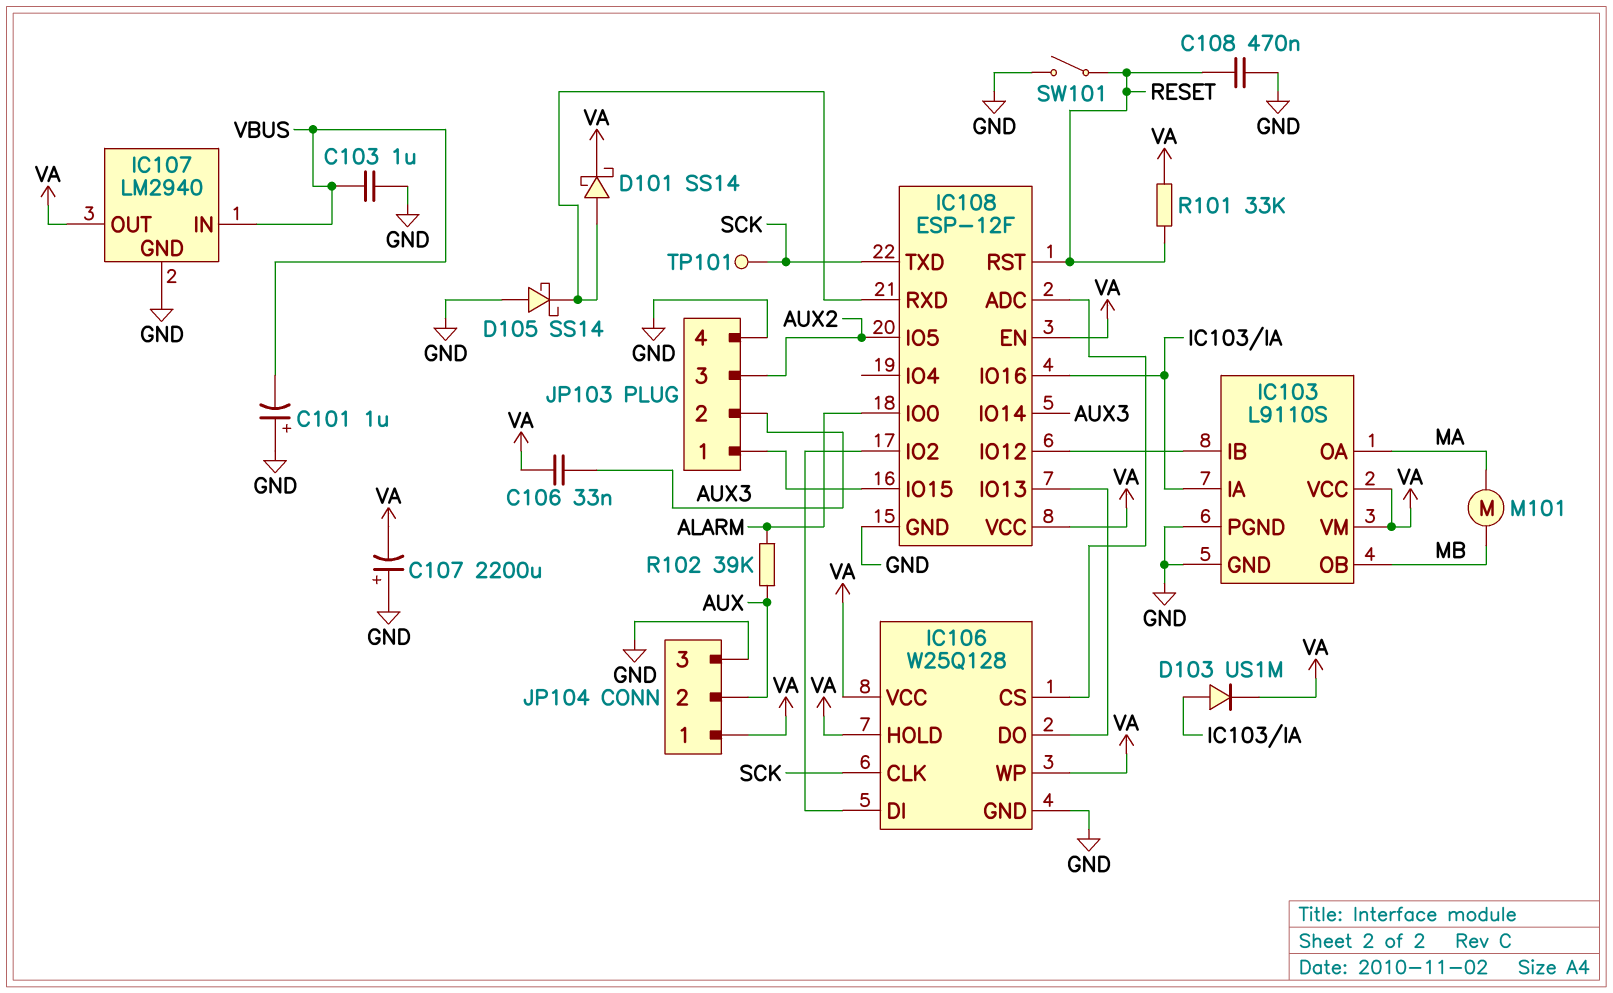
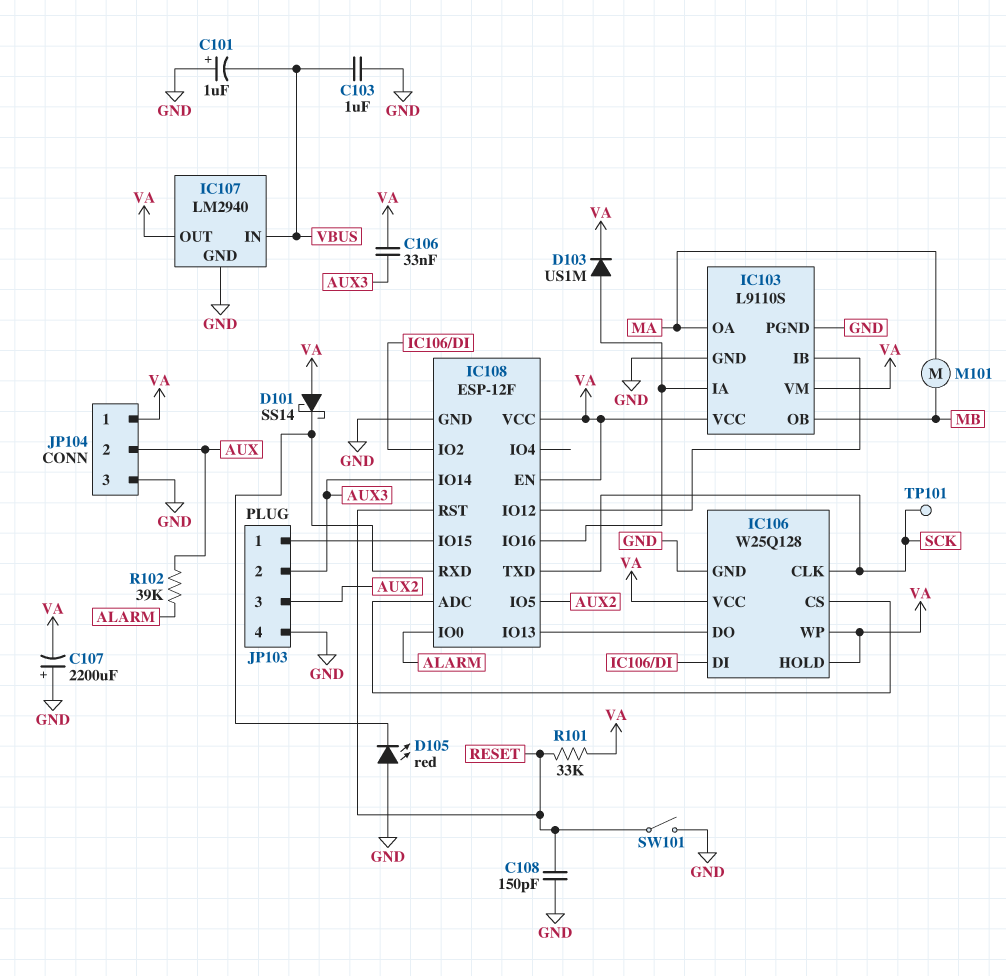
C108: 470nF (GND, RESET) -> 150pF (GND, RESET)
D101: schottky SS14 (A IC108/RXD, K VA) -> schottky SS14 (A VA, K IC108/RXD)
D105: schottky SS14 (A GND, K IC108/RXD) -> LED red (A GND, K IC108/RXD)

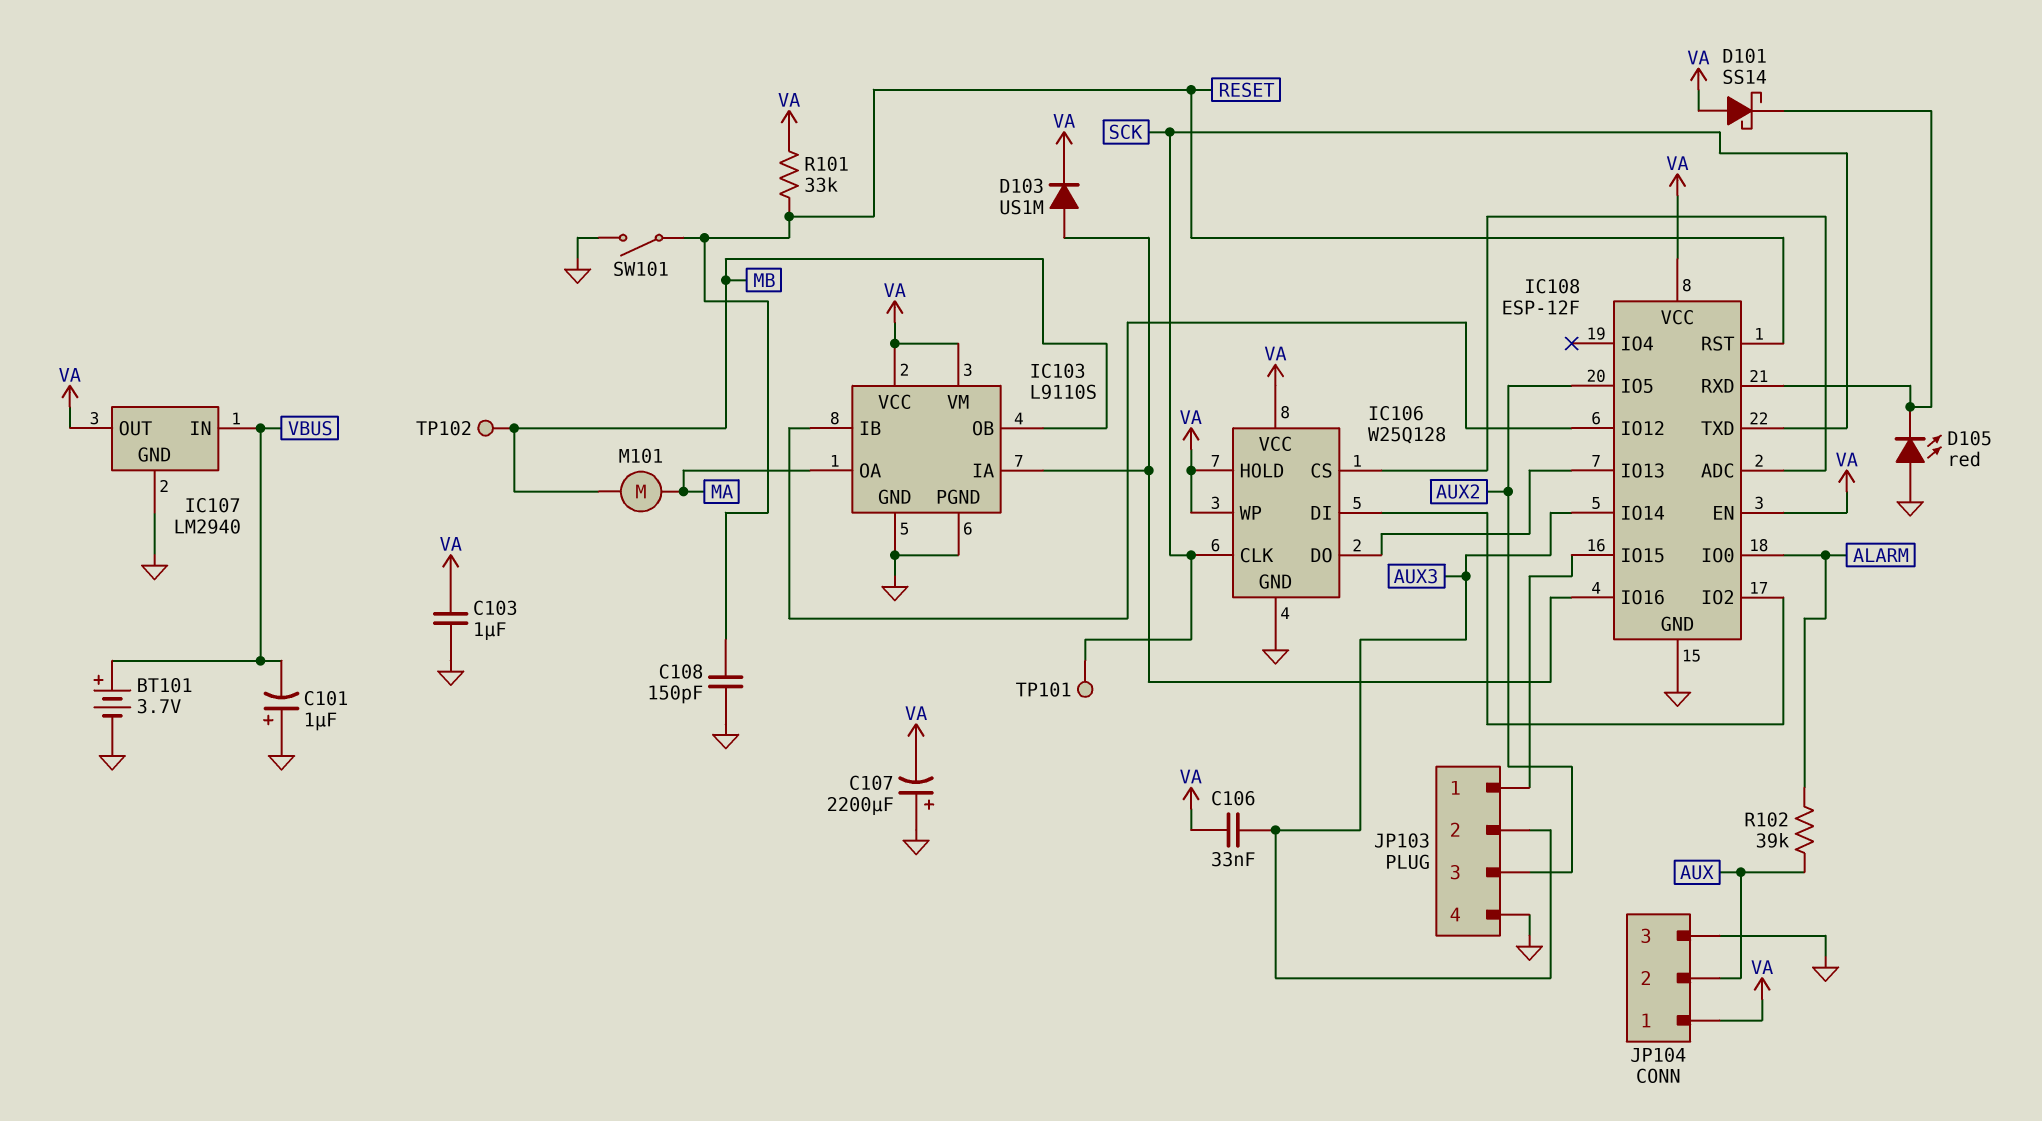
BT101: none -> 3.7V (plus VBUS, minus GND)
C103: 1uF (GND, VBUS) -> 1uF (GND, VA)
TP102: none -> test point (MB)

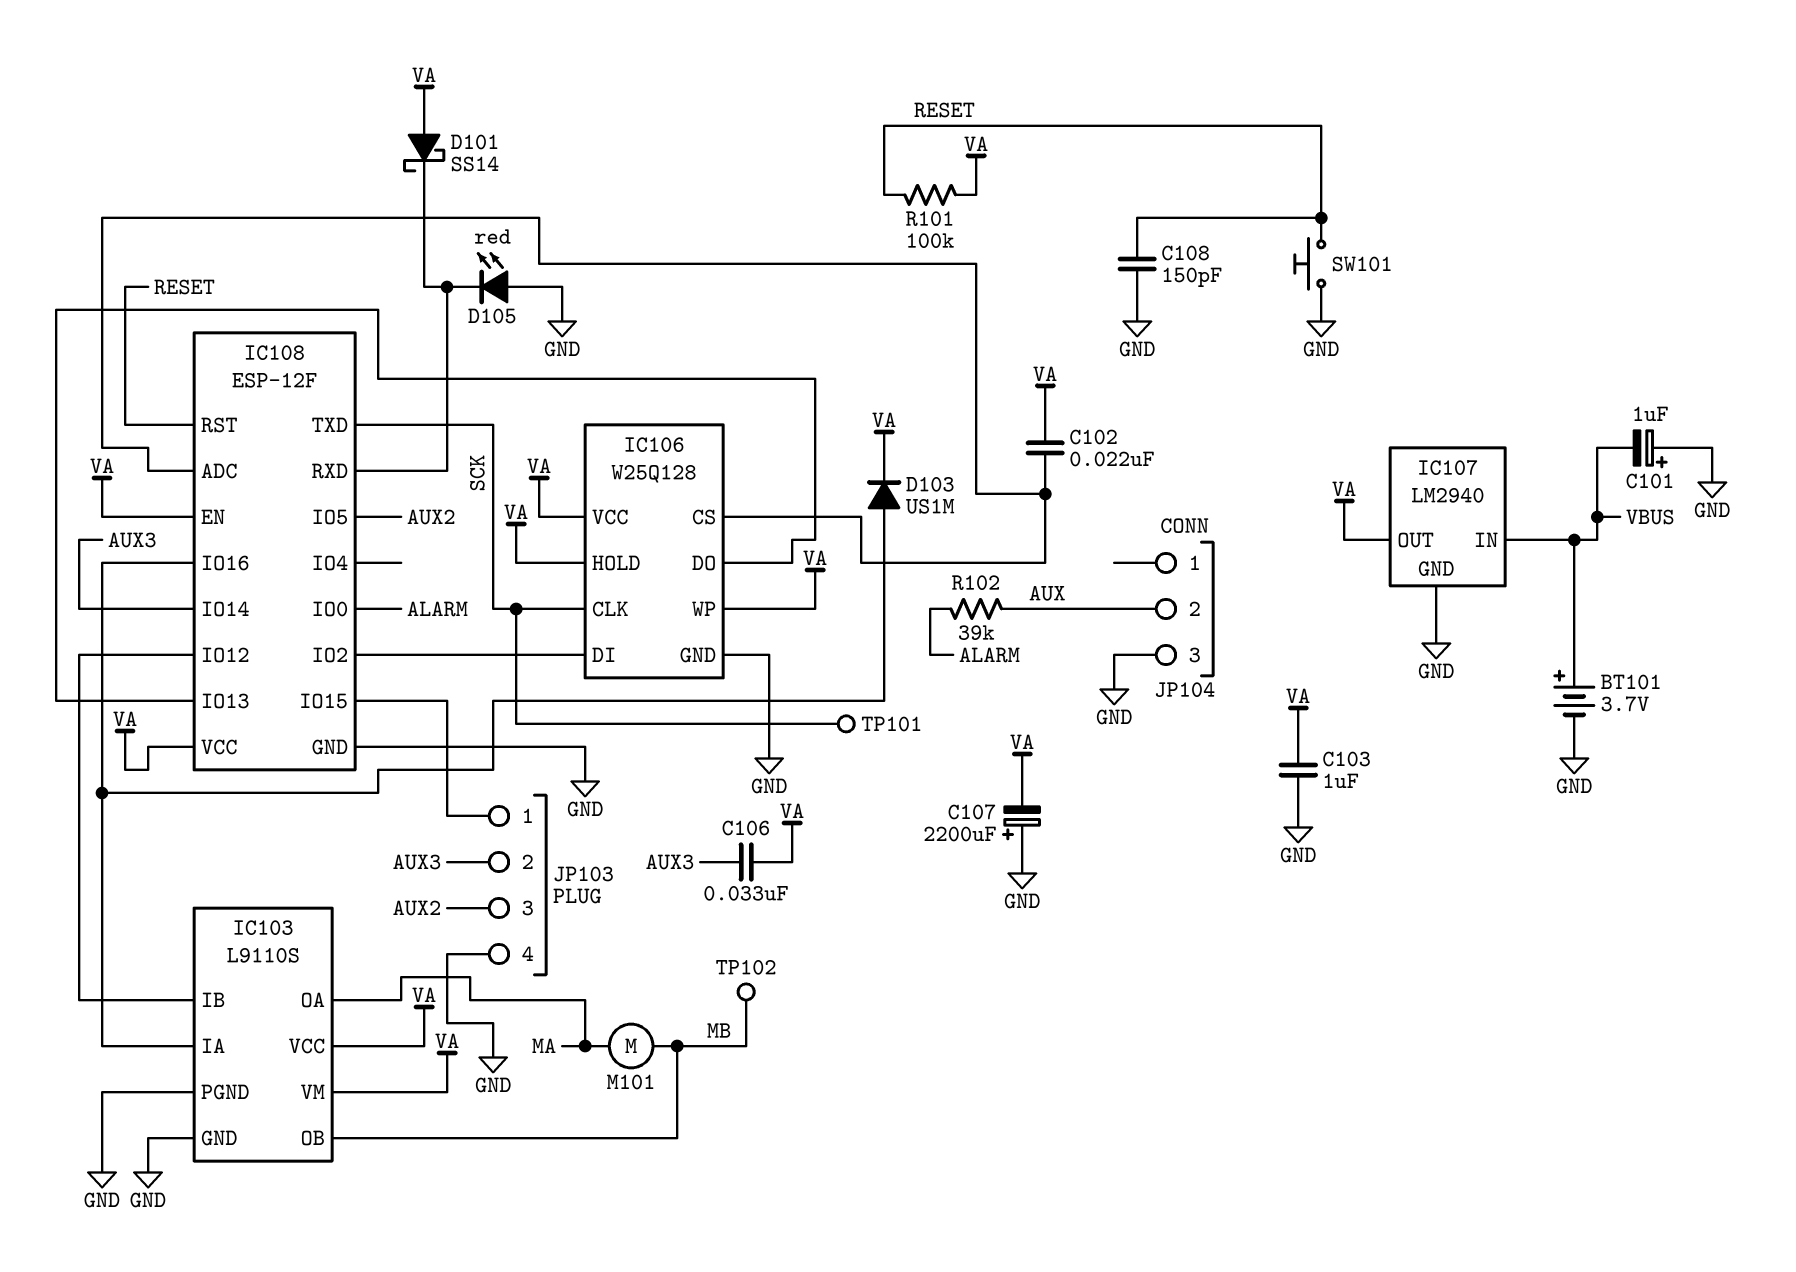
C102: none -> 22nF (IC106/CS, VA)
JP104 pin 1: VA -> none
R101: 33k (RESET, VA) -> 100k (RESET, VA)
SW101: switch (GND, RESET) -> button (GND, RESET)

